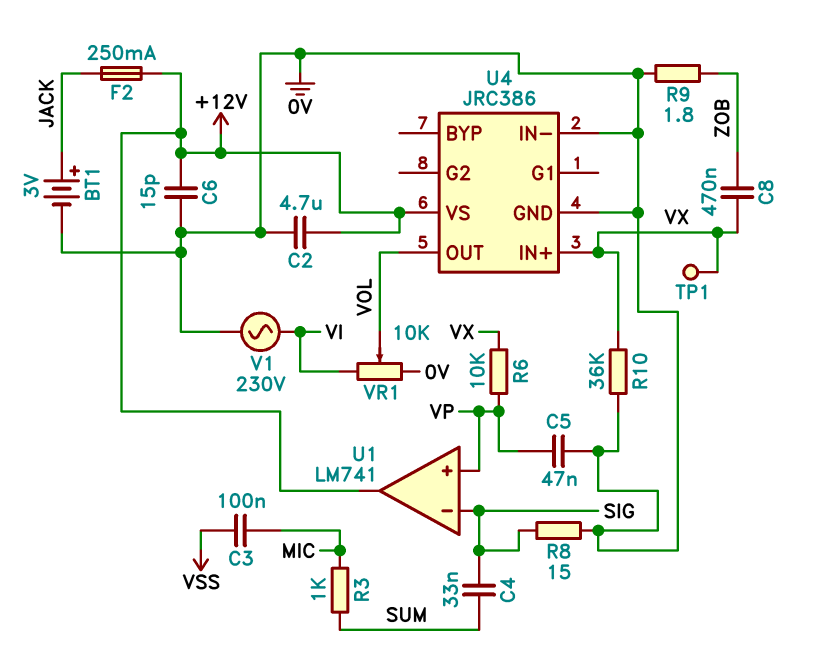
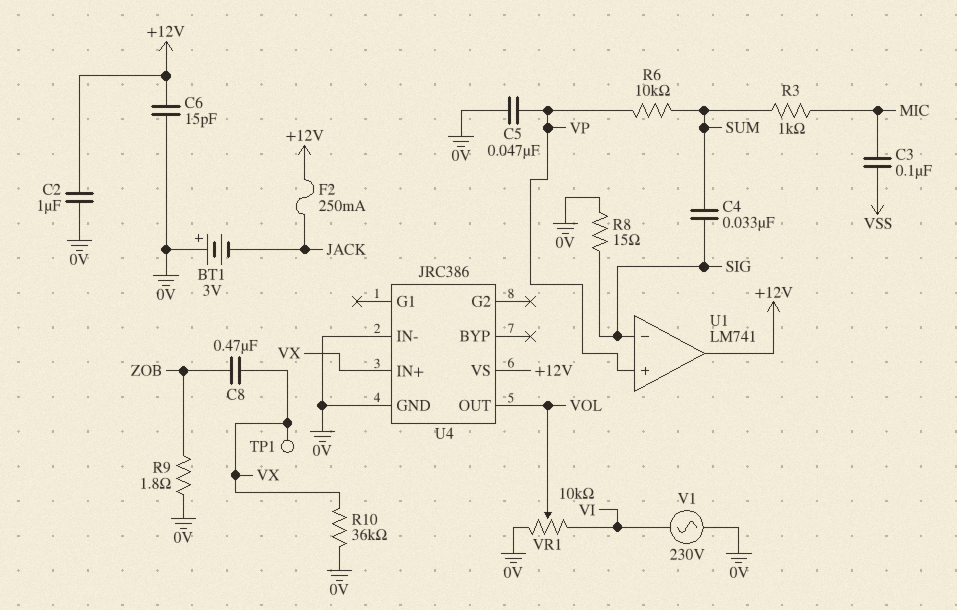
BT1: 3V (plus JACK, minus 0V) -> 3V (plus 0V, minus JACK)
C2: 4.7uF (+12V, 0V) -> 1uF (+12V, 0V)
R6: 10k (VP, VX) -> 10k (SUM, VP)

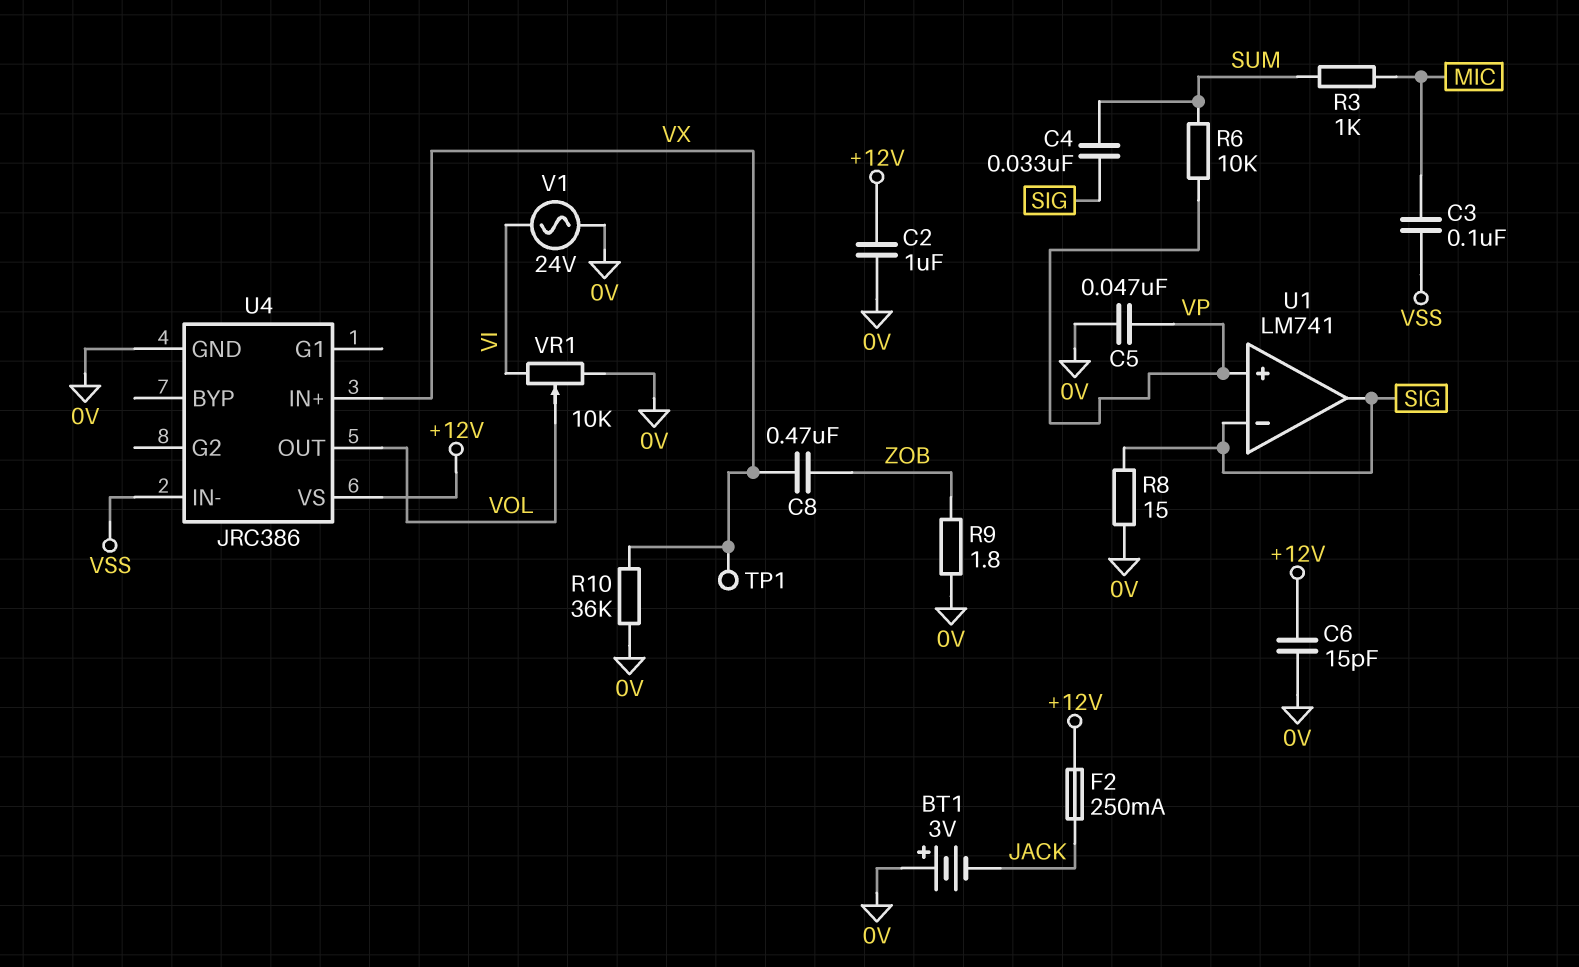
U1 pin out: +12V -> SIG
U4 pin IN-: 0V -> VSS
V1: AC 230V (0V, VI) -> AC 24V (0V, VI)

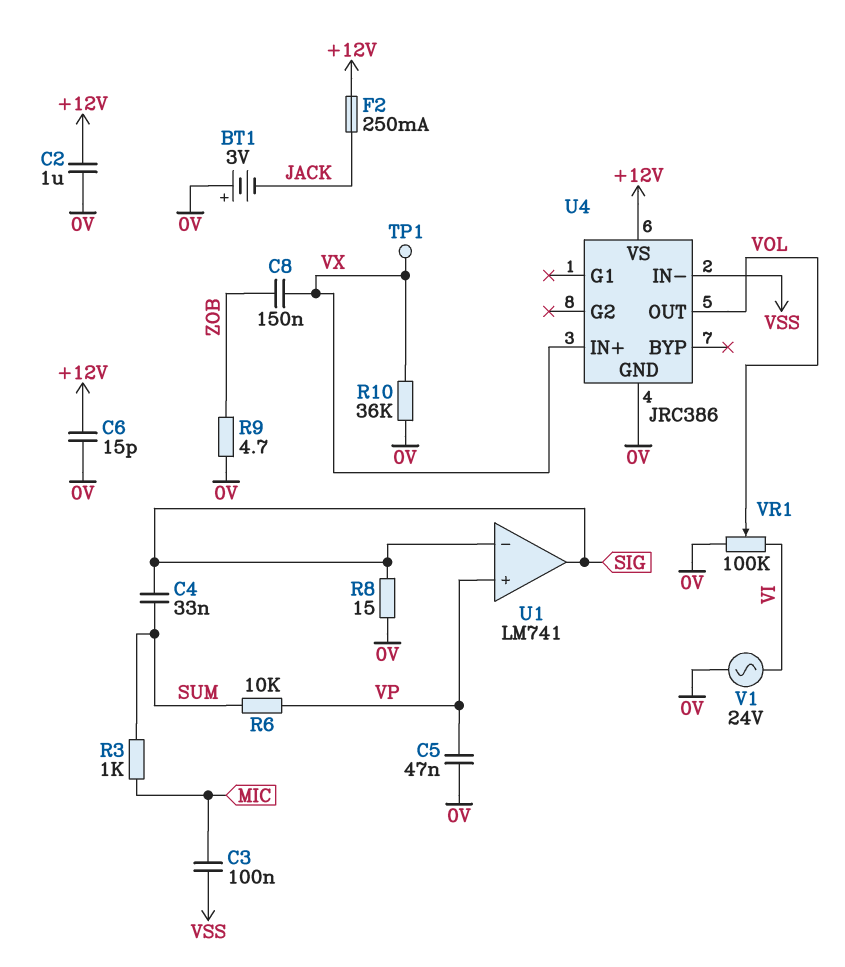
C8: 470nF (VX, ZOB) -> 150nF (VX, ZOB)
R9: 1.8 (0V, ZOB) -> 4.7 (0V, ZOB)
VR1: 10k (0V, VI, wiper VOL) -> 100k (0V, VI, wiper VOL)

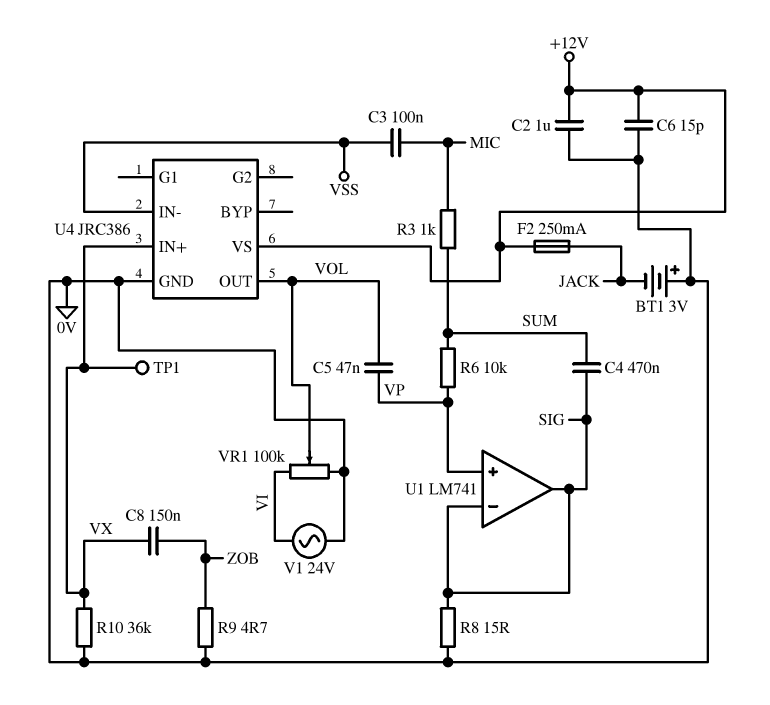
C4: 33nF (SIG, SUM) -> 470nF (SIG, SUM)
C5: 47nF (0V, VP) -> 47nF (VOL, VP)

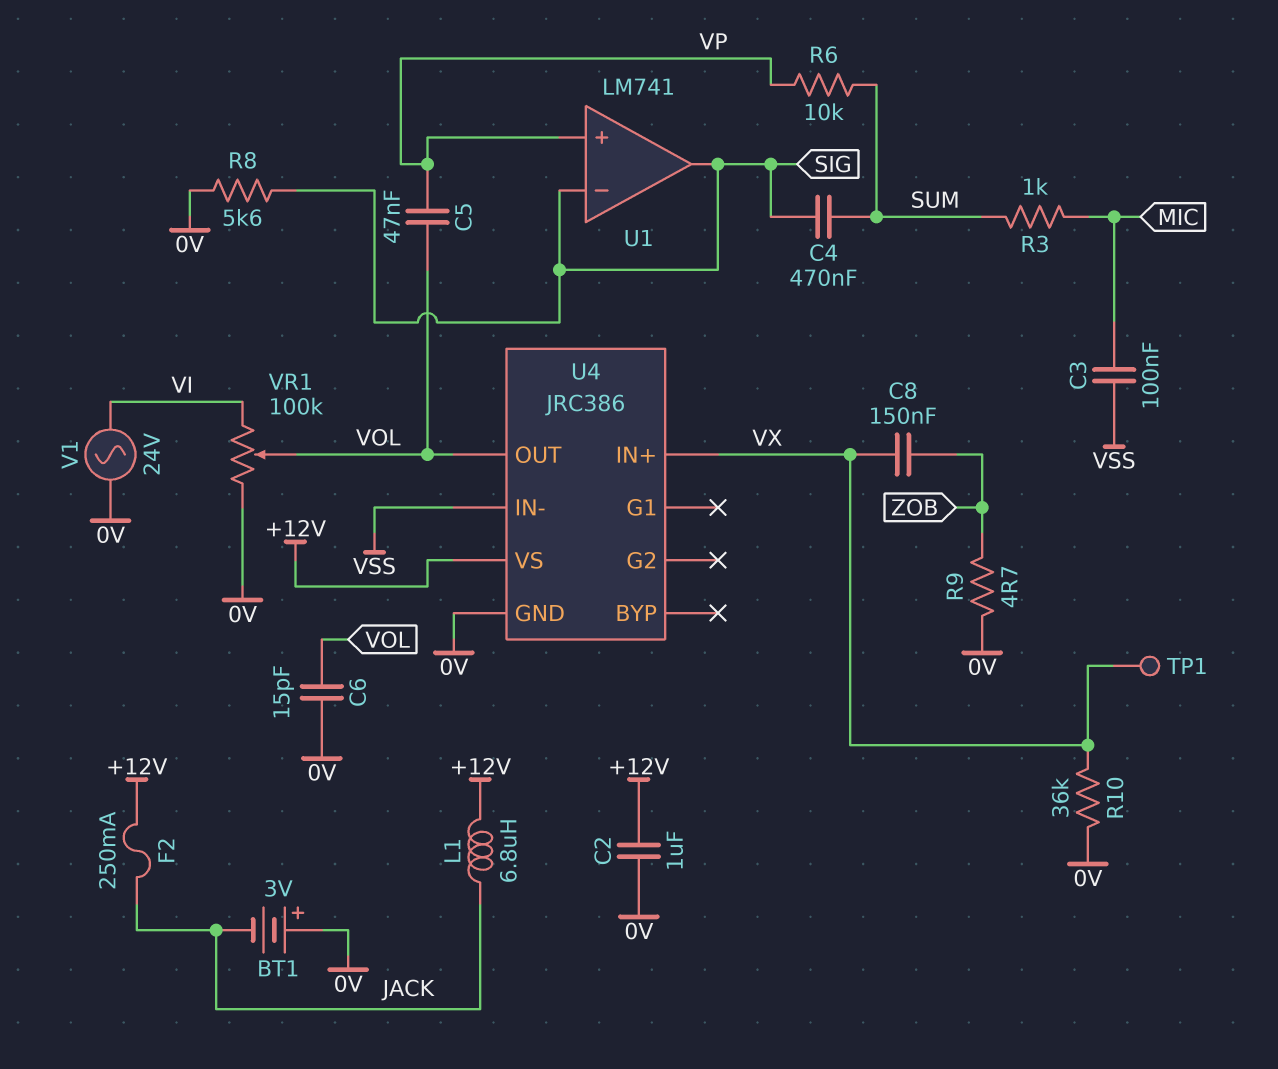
C6: 15pF (+12V, 0V) -> 15pF (0V, VOL)
L1: none -> 6.8uH (+12V, JACK)
R8: 15 (0V, SIG) -> 5.6k (0V, SIG)

